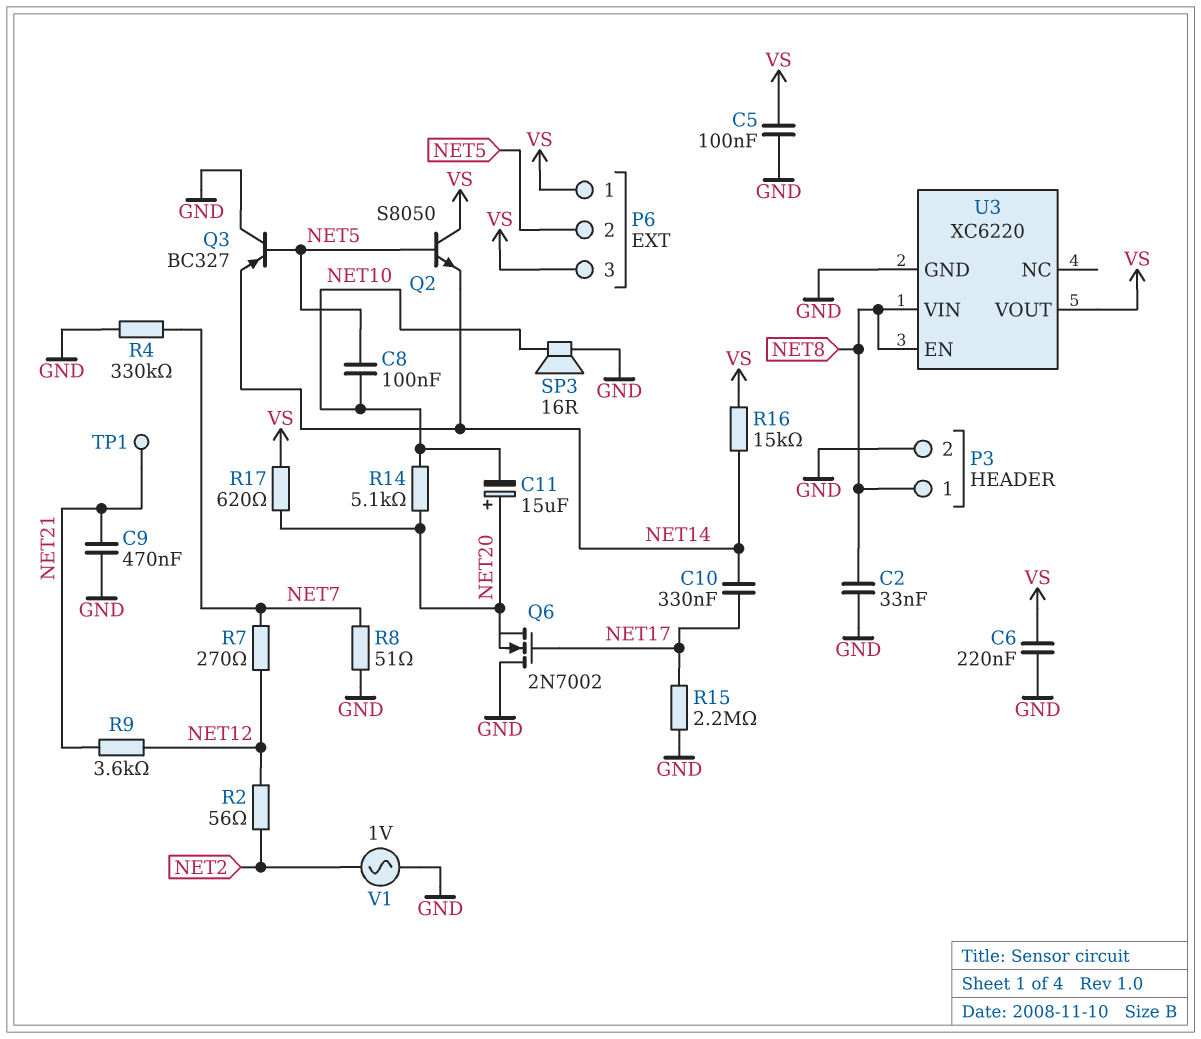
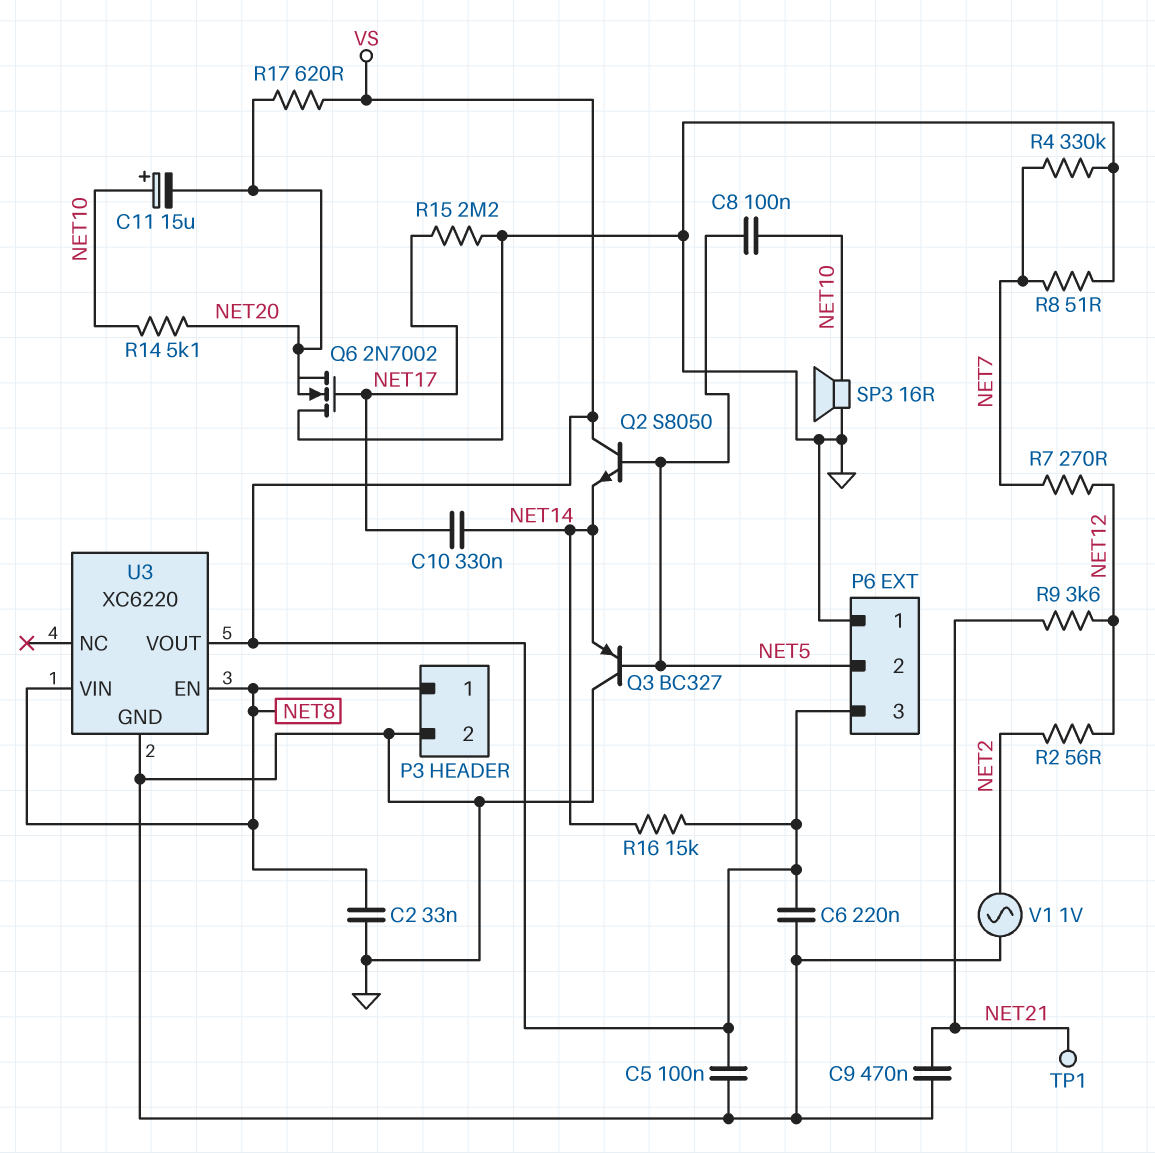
C11: 15uF (plus NET20, minus NET10) -> 15uF (plus NET10, minus NET20)
P6 pin 1: VS -> GND

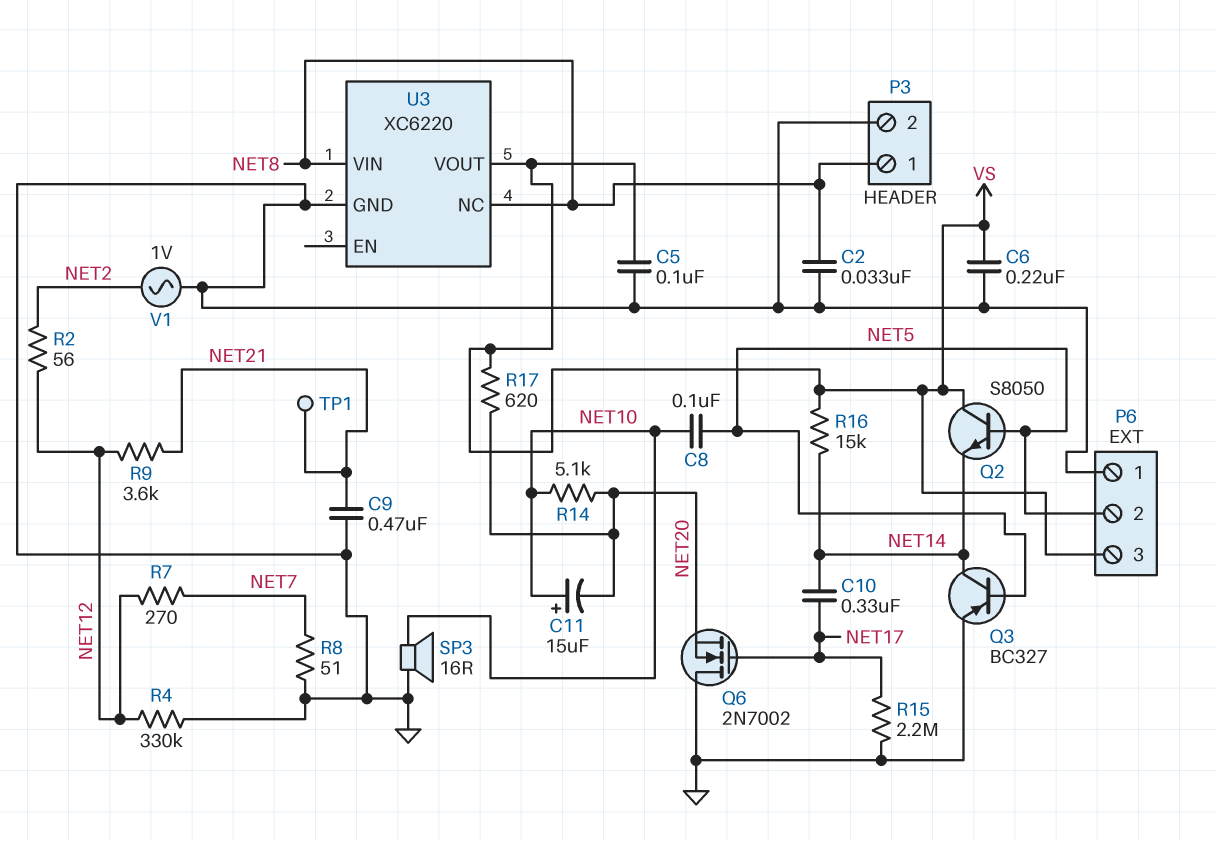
Q3: PNP BC327 (B NET5, C GND, E NET14) -> PNP BC327 (B NET5, C NET14, E GND)
R4: 330k (GND, NET7) -> 330k (GND, NET12)
U3 pin EN: NET8 -> none
U3 pin NC: none -> NET8

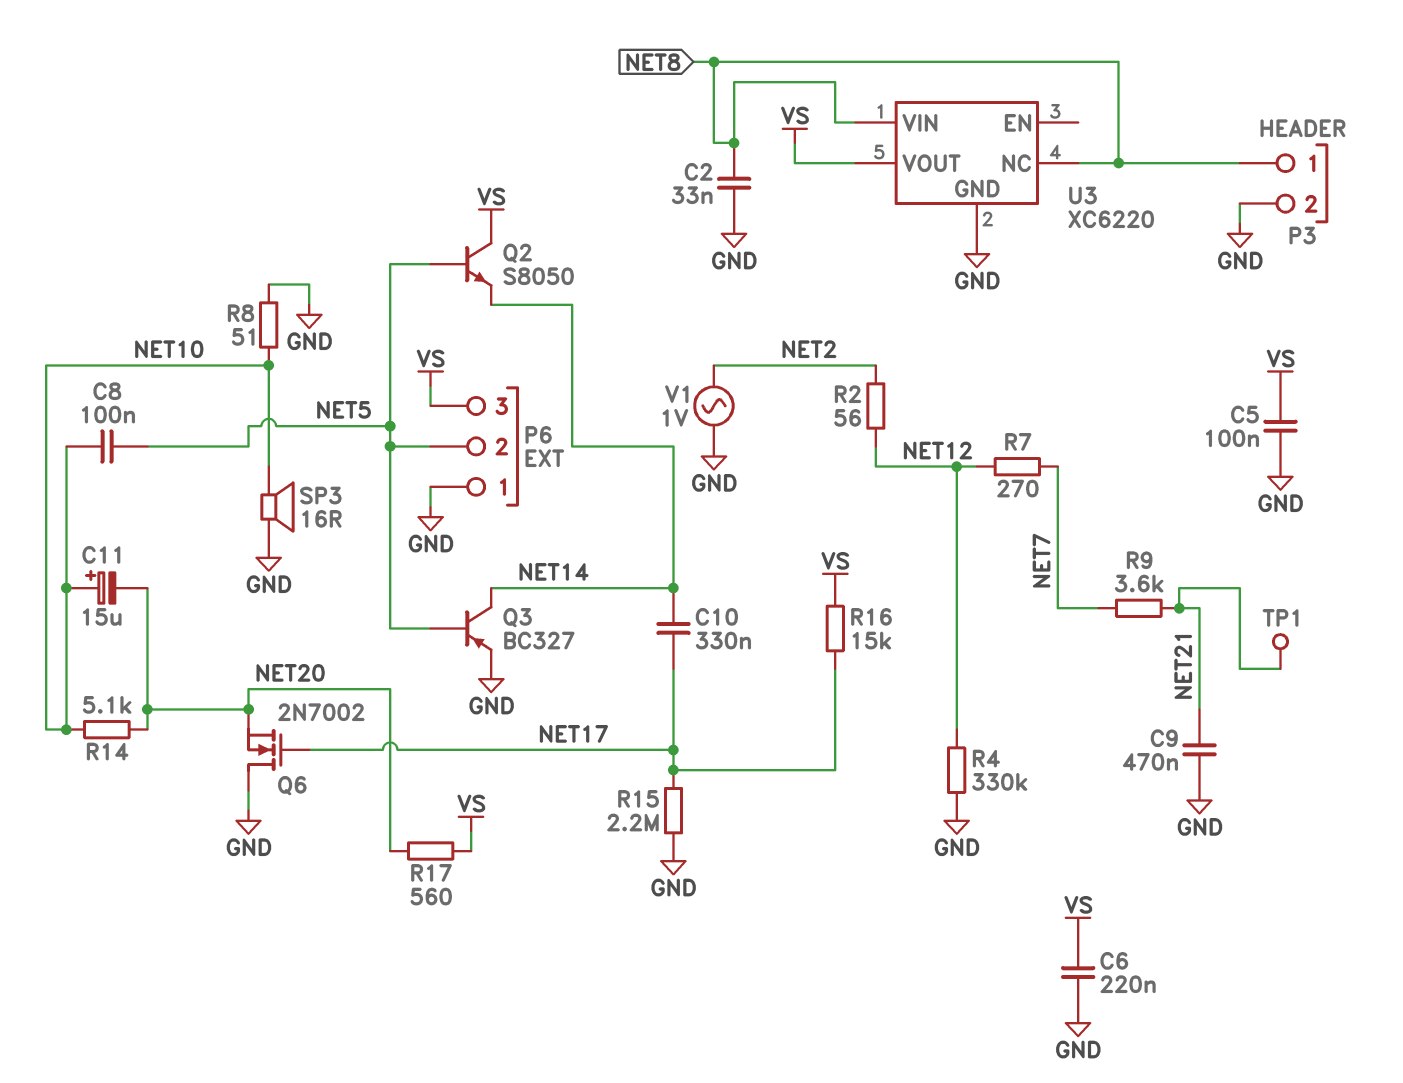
R8: 51 (GND, NET7) -> 51 (GND, NET10)
R9: 3.6k (NET12, NET21) -> 3.6k (NET7, NET21)
R16: 15k (NET14, VS) -> 15k (NET17, VS)
R17: 620 (NET20, VS) -> 560 (NET20, VS)

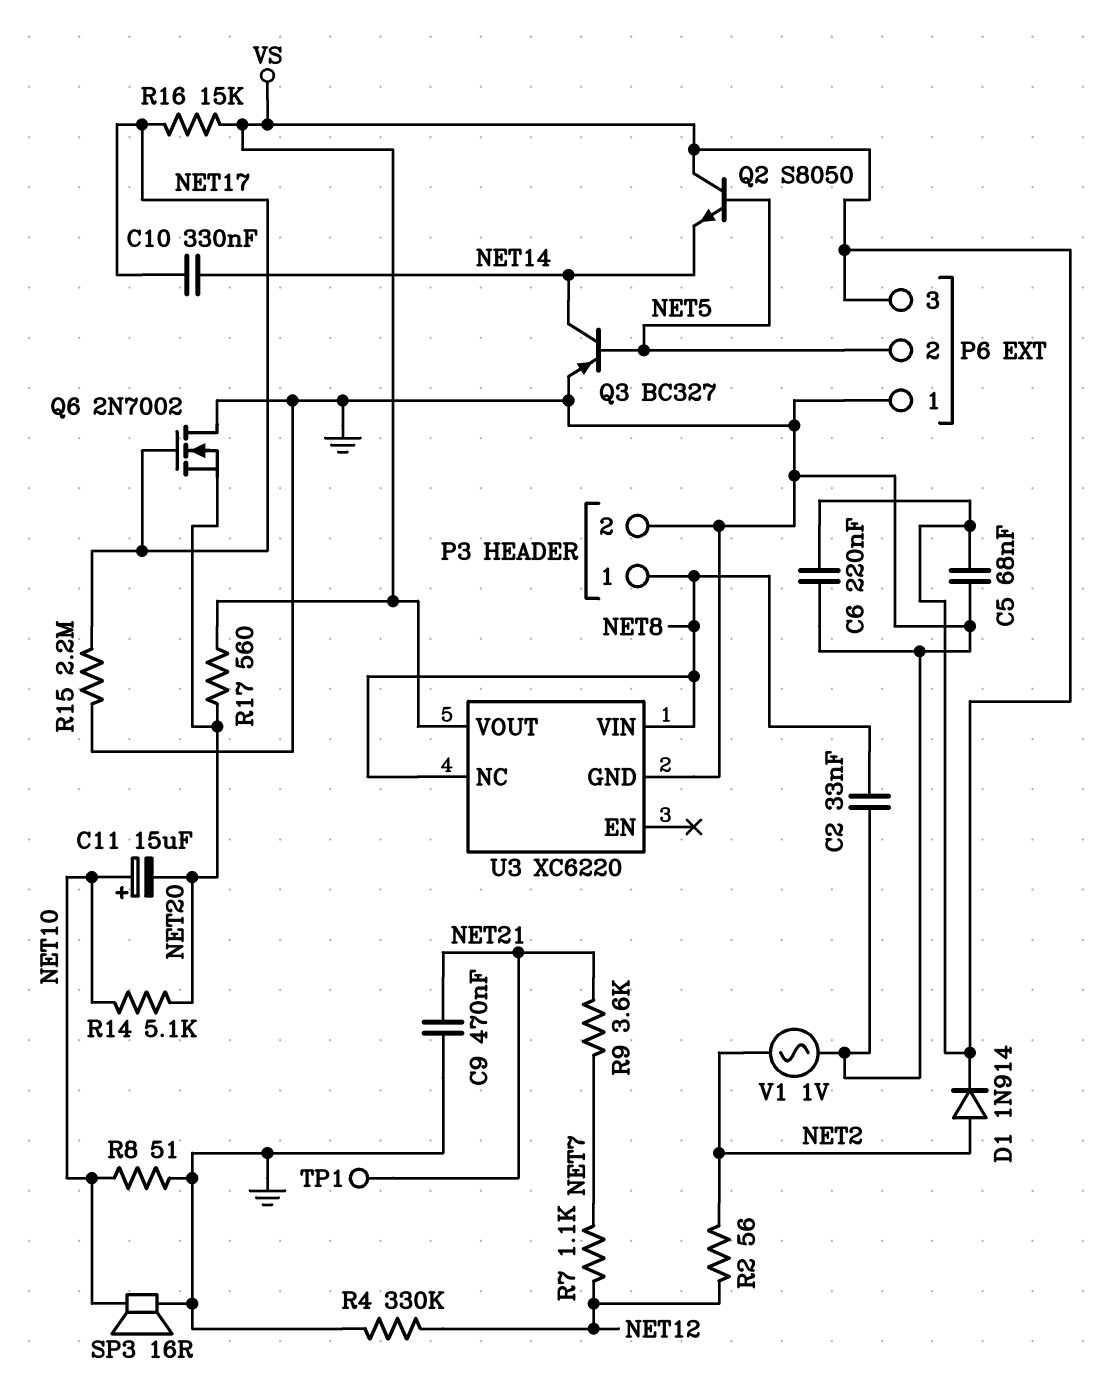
C5: 100nF (GND, VS) -> 68nF (GND, VS)
C8: 100nF (NET5, NET10) -> none
D1: none -> diode 1N914 (A NET2, K VS)
R7: 270 (NET7, NET12) -> 1.1k (NET7, NET12)

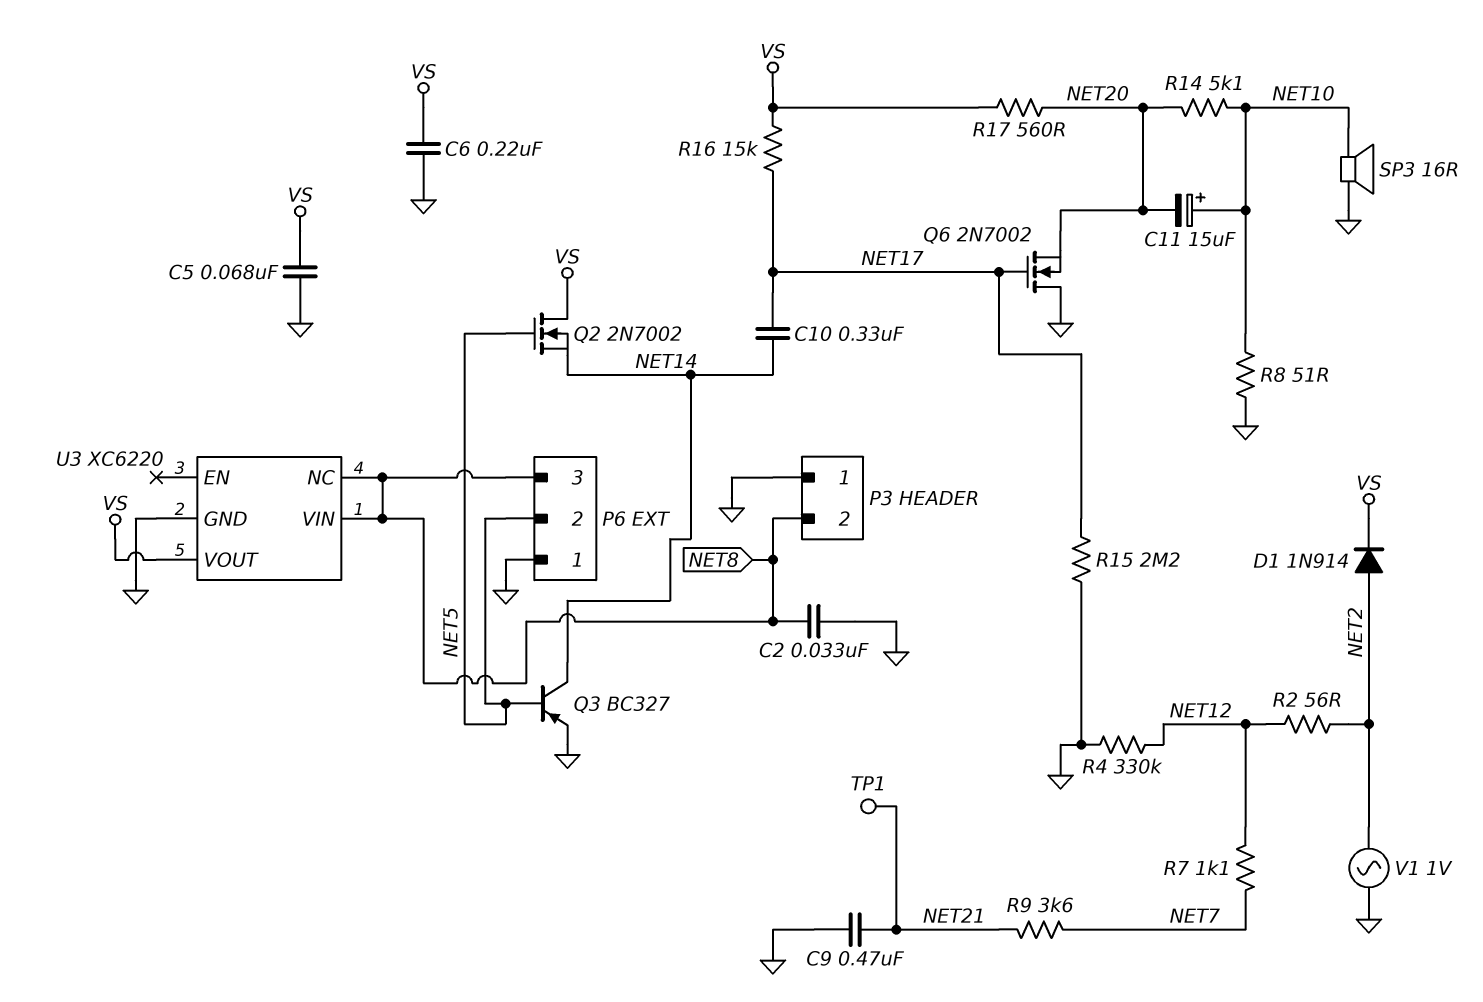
P3 pin 1: NET8 -> GND
P3 pin 2: GND -> NET8
P6 pin 3: VS -> NET8
Q2: NPN S8050 (B NET5, C VS, E NET14) -> NMOS 2N7002 (G NET5, D VS, S NET14)

